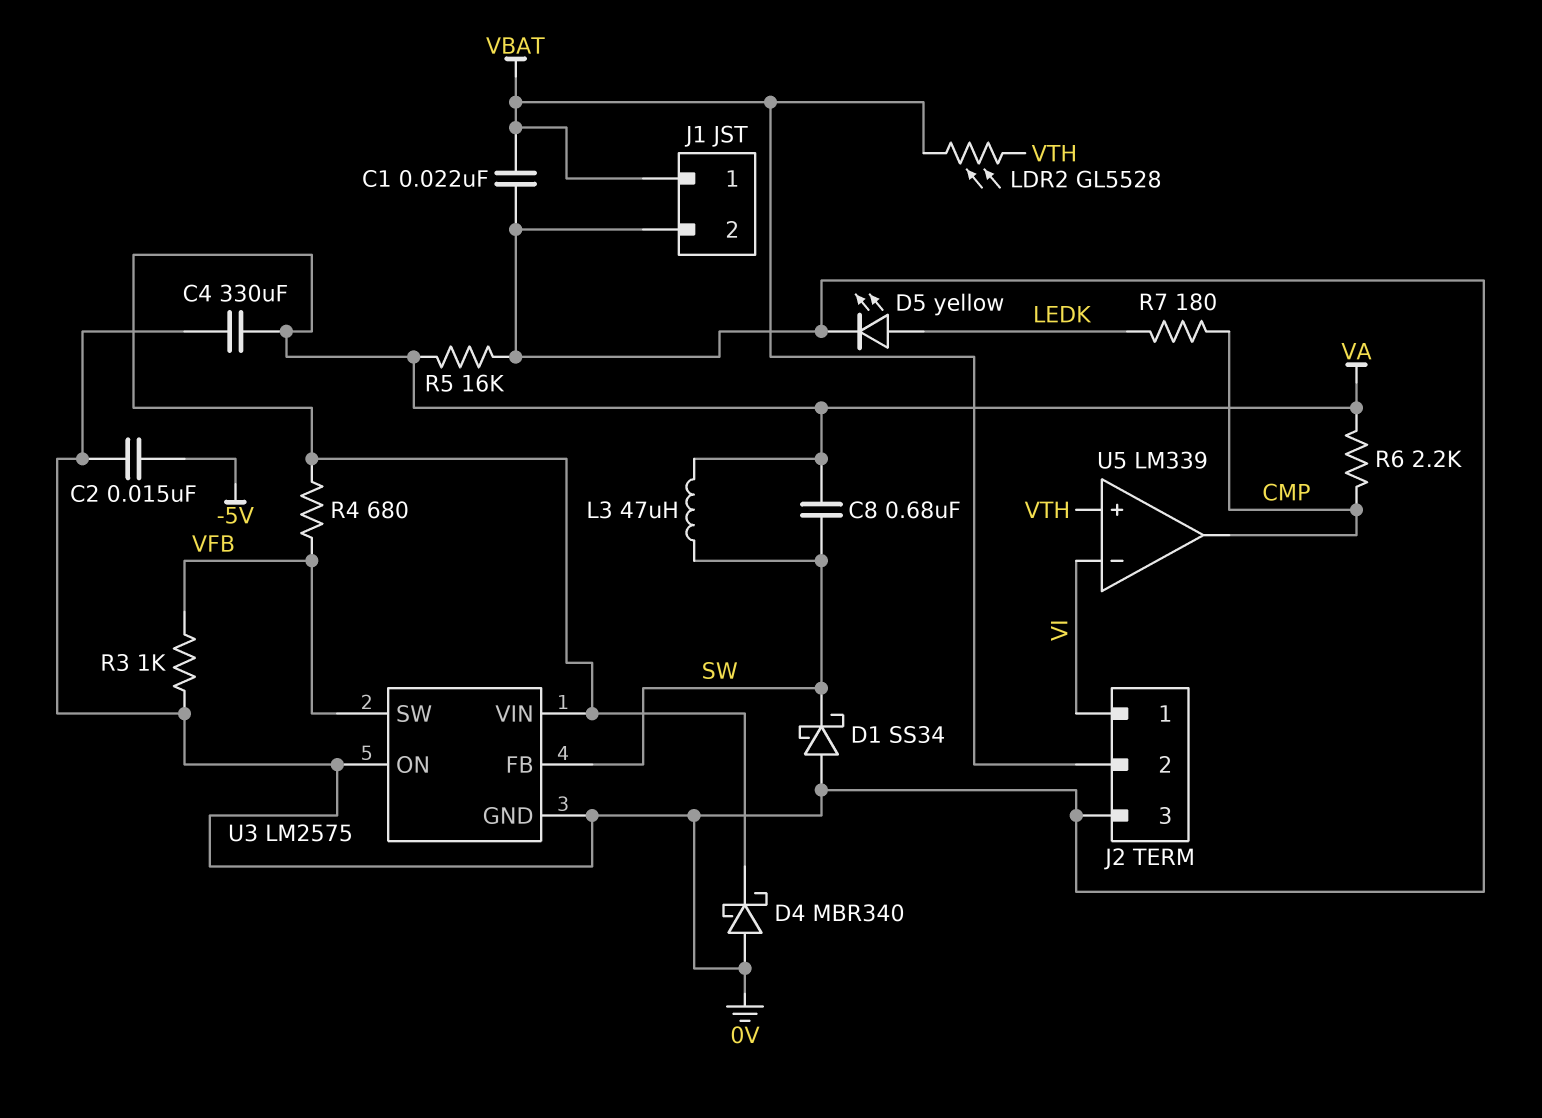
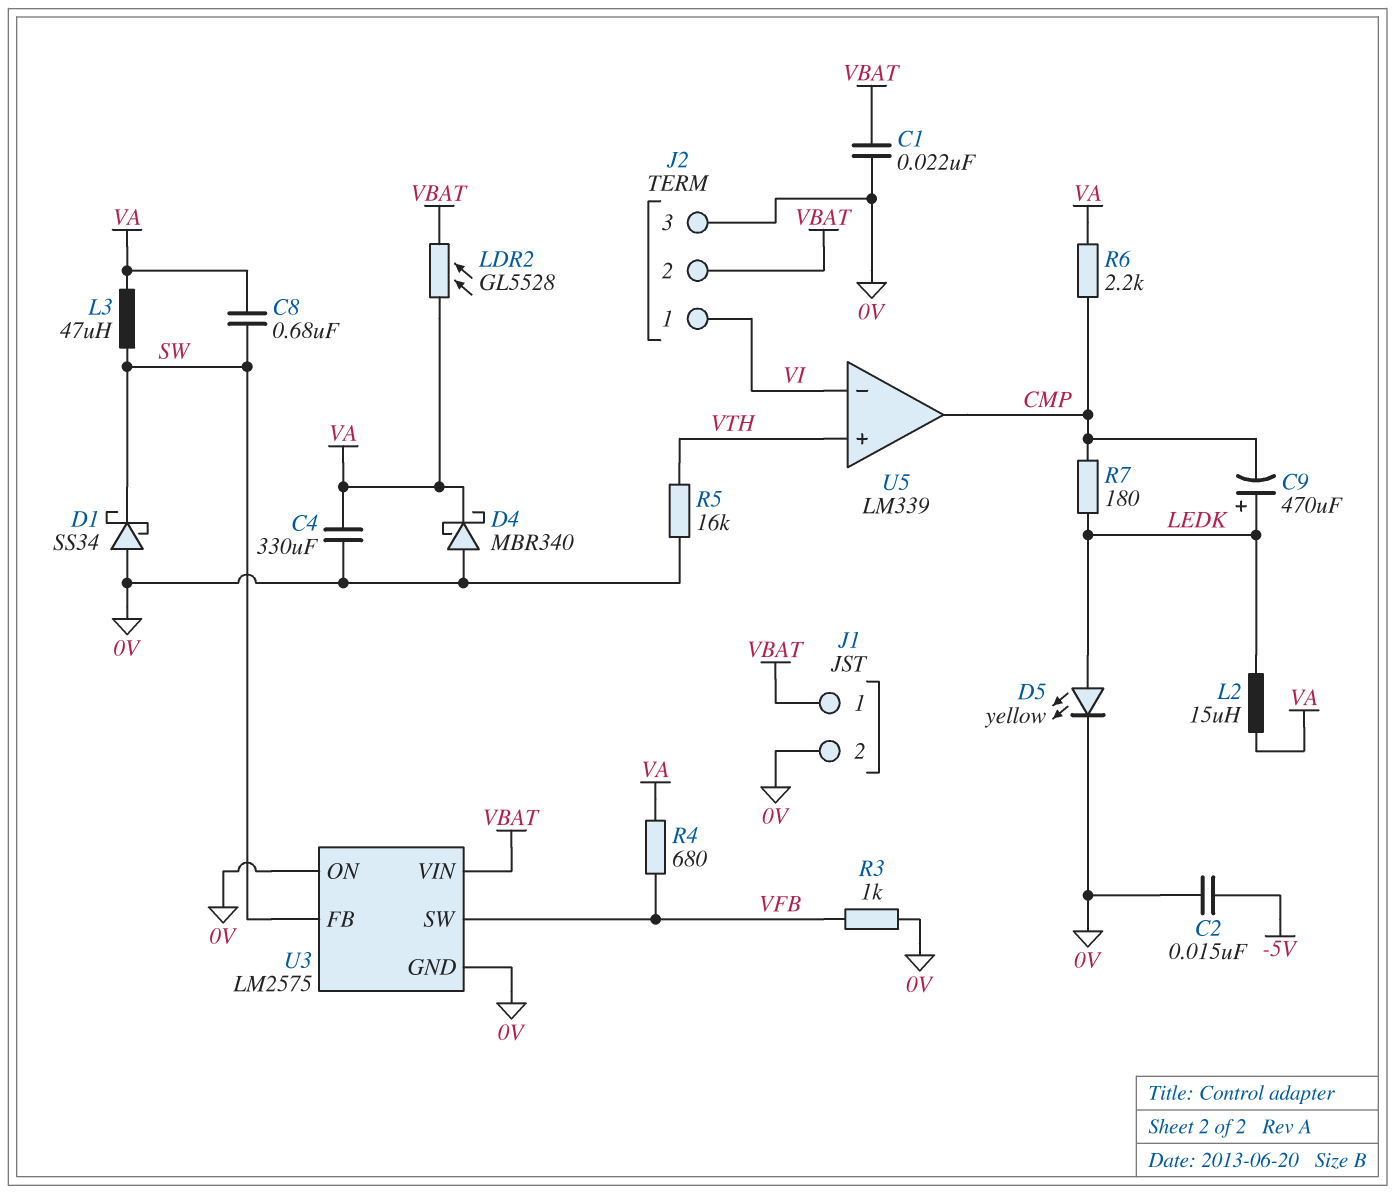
C9: none -> 470uF (plus LEDK, minus CMP)
L2: none -> 15uH (LEDK, VA)
LDR2: GL5528 (VBAT, VTH) -> GL5528 (VA, VBAT)
R5: 16k (0V, VA) -> 16k (0V, VTH)
U3 pin VIN: VA -> VBAT

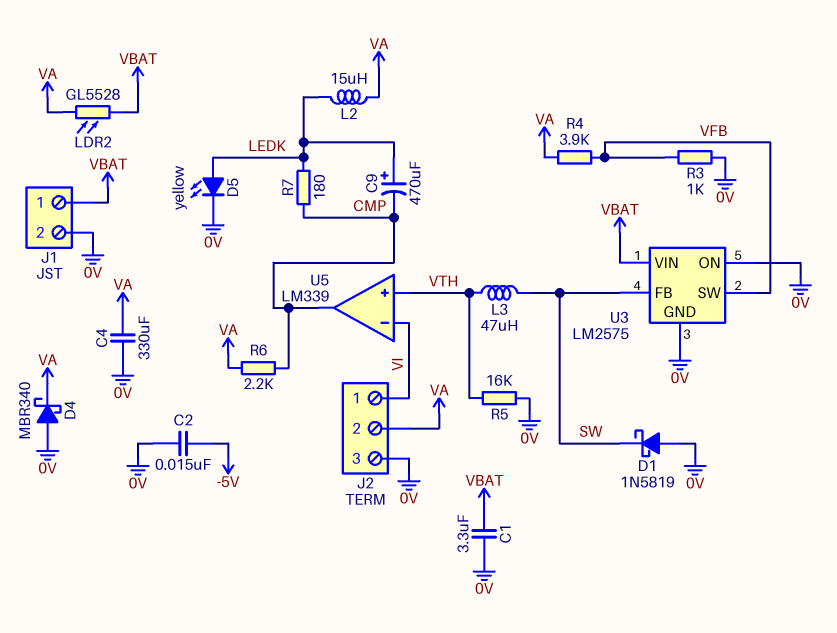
C1: 22nF (0V, VBAT) -> 3.3uF (0V, VBAT)
C8: 680nF (SW, VA) -> none
D1: schottky SS34 (A 0V, K SW) -> schottky 1N5819 (A 0V, K SW)
J2 pin 2: VBAT -> VA
L3: 47uH (SW, VA) -> 47uH (SW, VTH)
R4: 680 (VA, VFB) -> 3.9k (VA, VFB)

